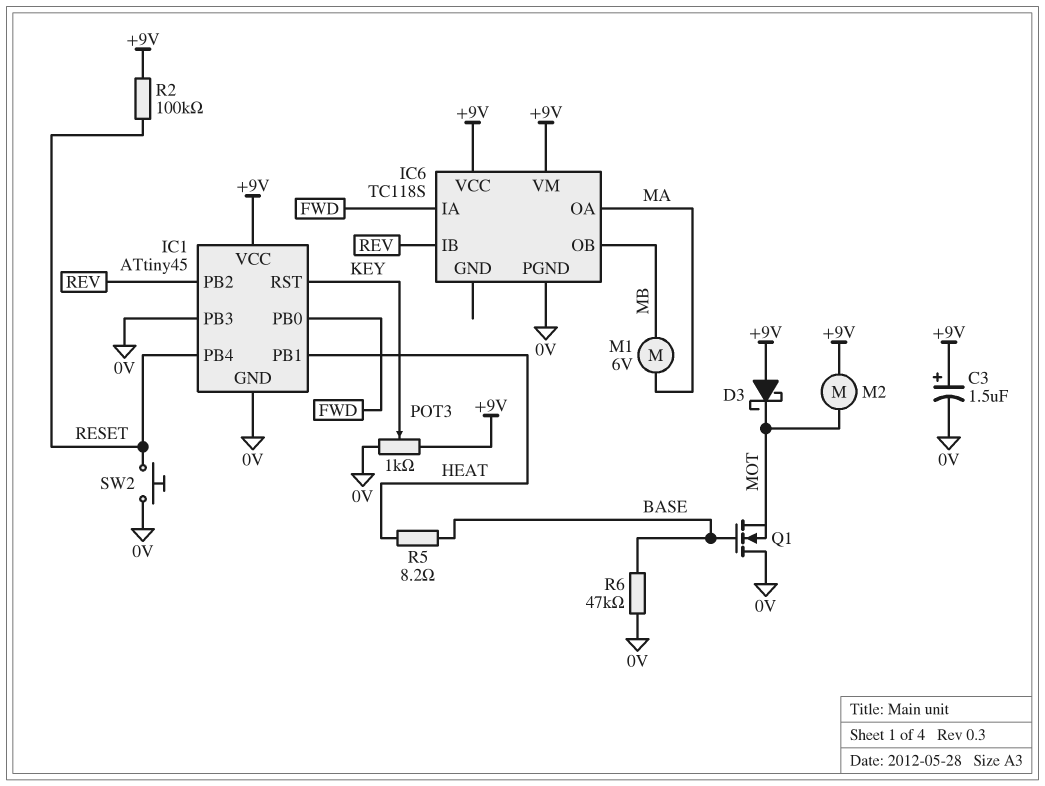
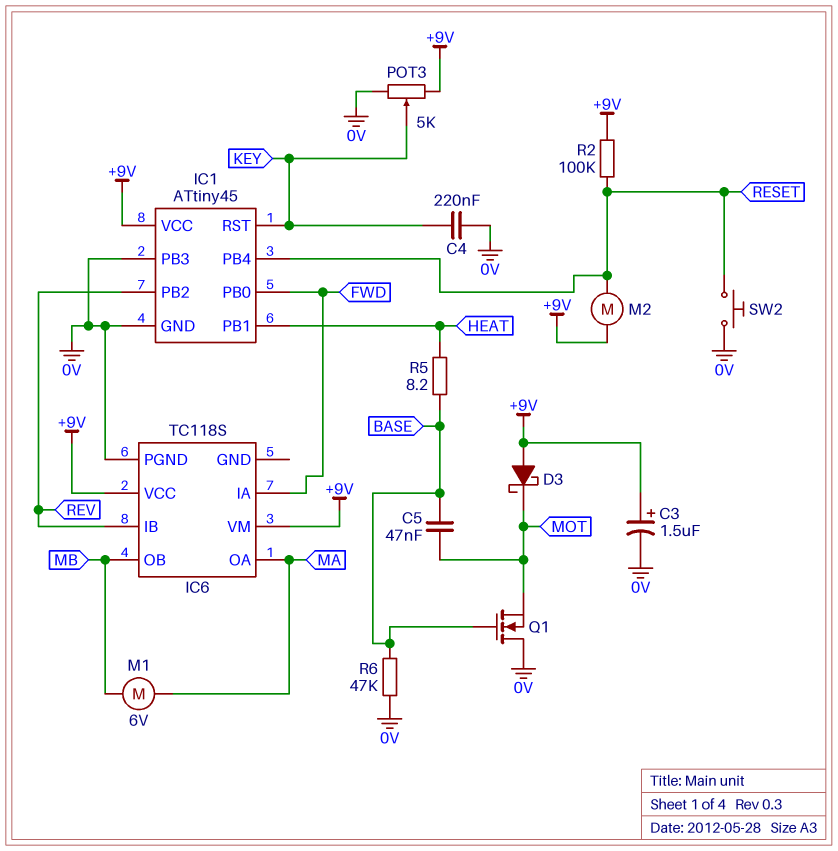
C4: none -> 220nF (0V, KEY)
C5: none -> 47nF (BASE, MOT)
M2: motor (+9V, MOT) -> motor (+9V, RESET)
POT3: 1k (+9V, 0V, wiper KEY) -> 5k (+9V, 0V, wiper KEY)

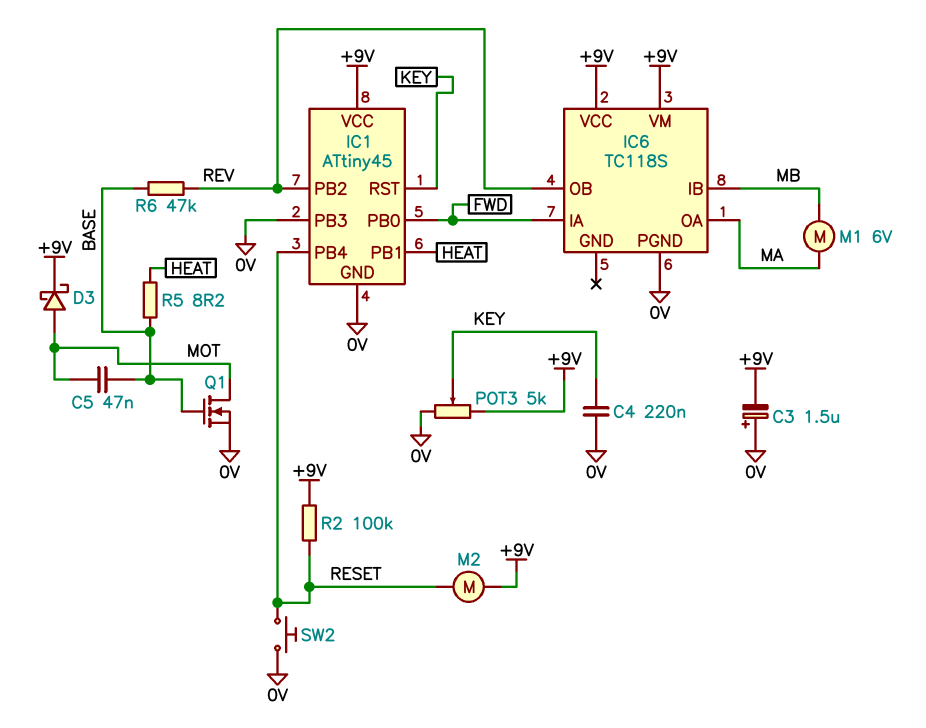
C3: 1.5uF (plus +9V, minus 0V) -> 1.5uF (plus 0V, minus +9V)
D3: schottky (A +9V, K MOT) -> schottky (A MOT, K +9V)
IC6 pin IB: REV -> MB
IC6 pin OB: MB -> REV
Q1: NMOS (G BASE, D 0V, S MOT) -> NMOS (G BASE, D MOT, S 0V)
R6: 47k (0V, BASE) -> 47k (BASE, REV)

